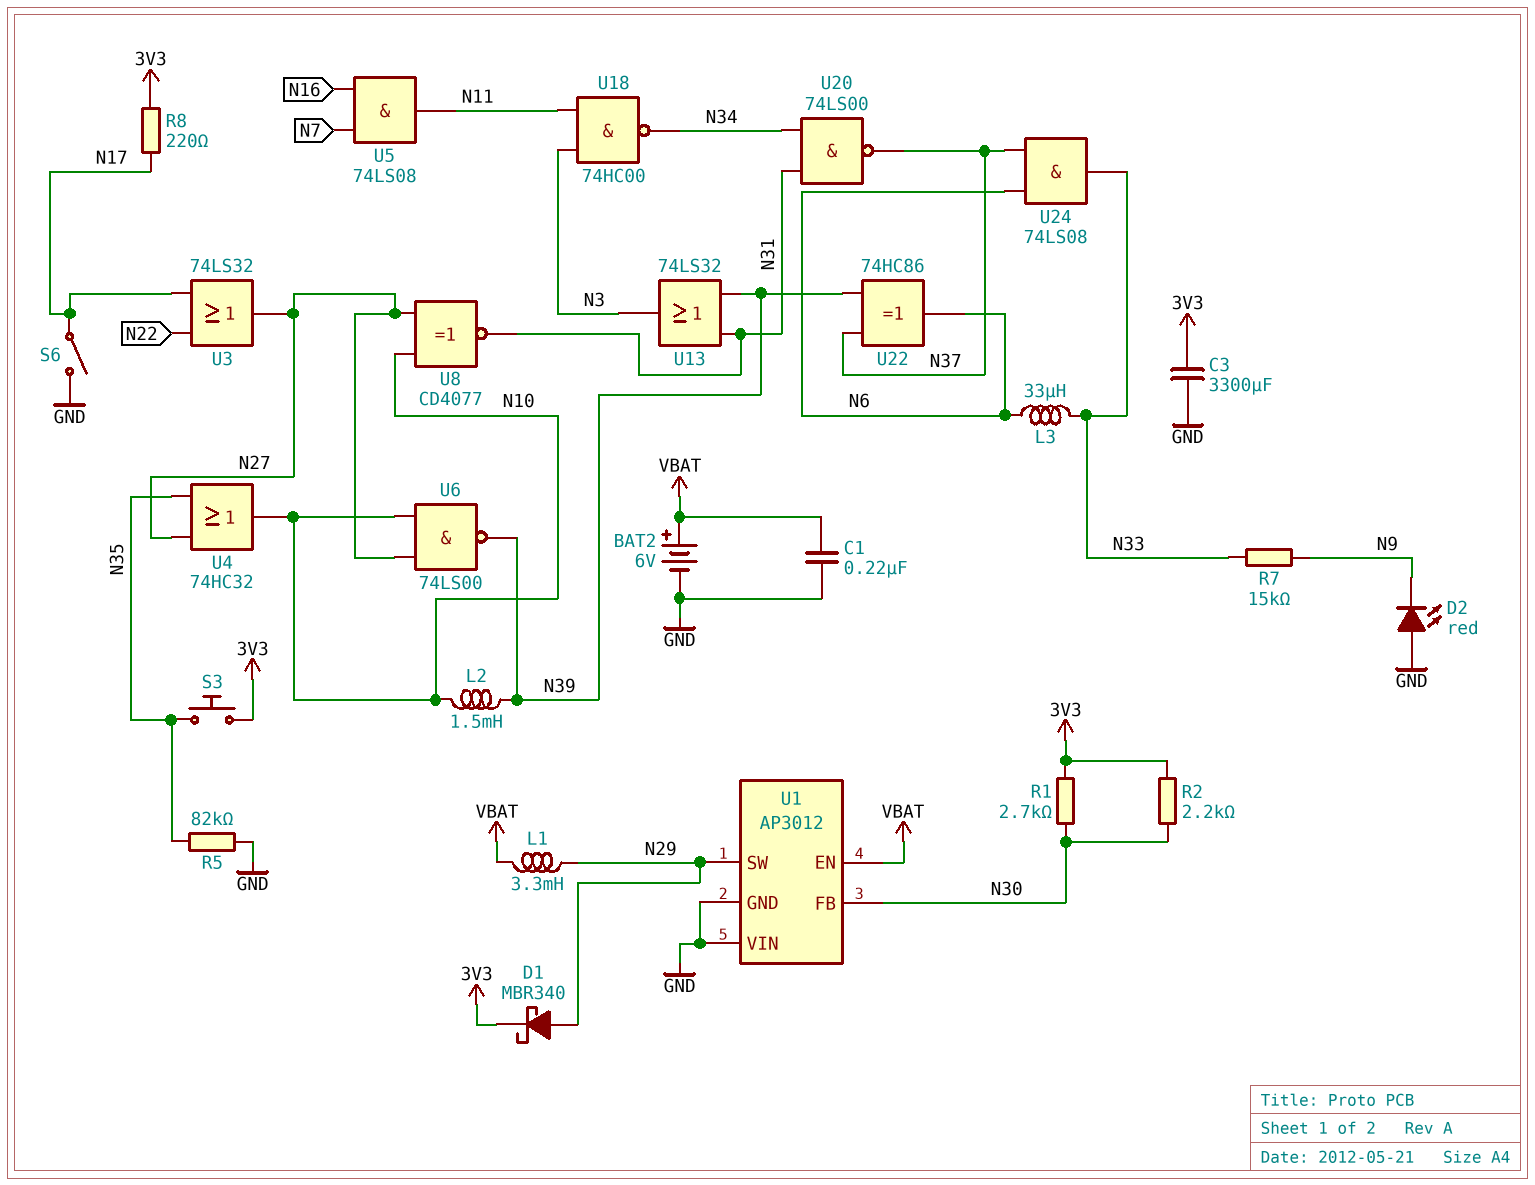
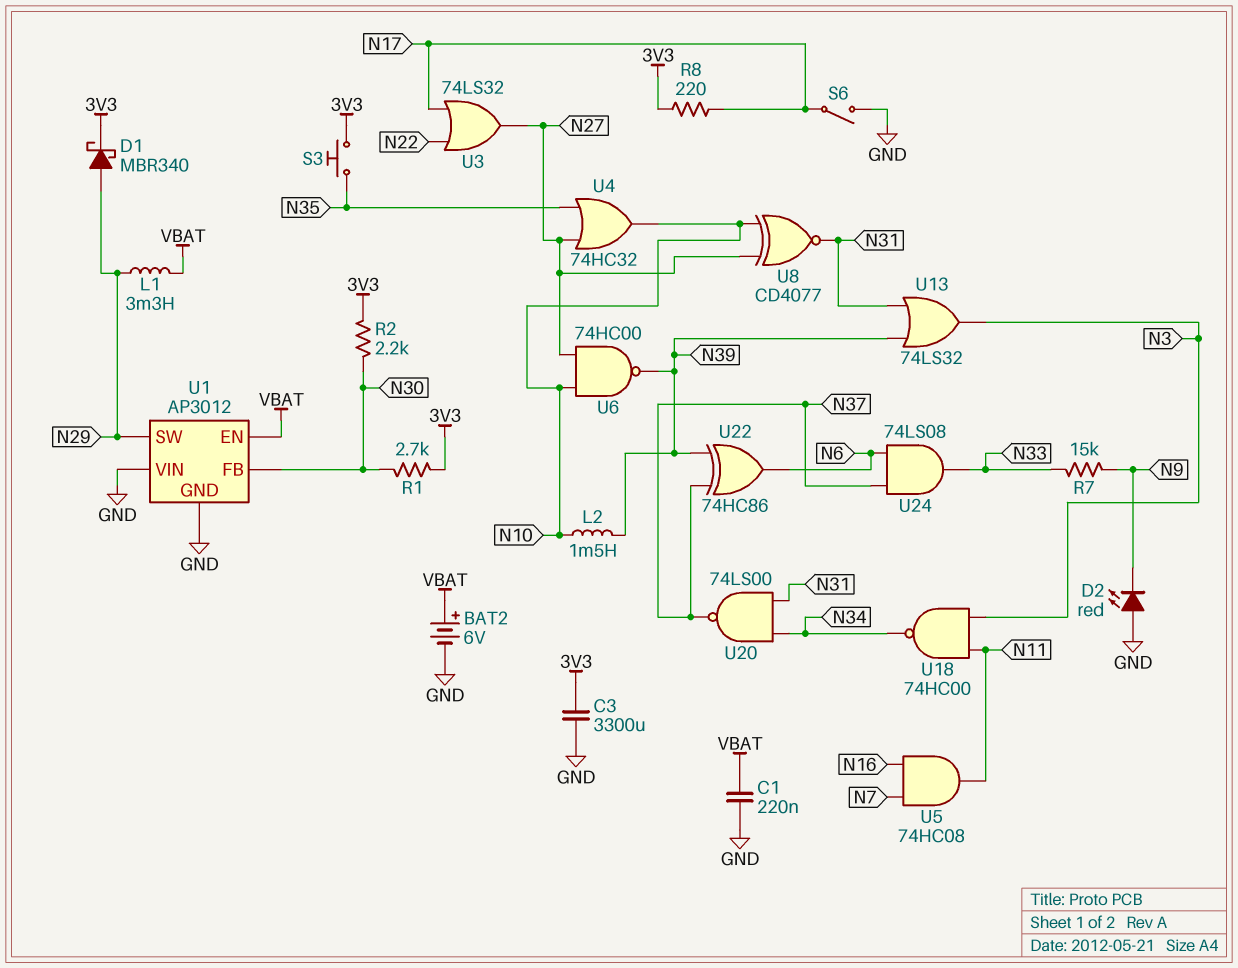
L3: 33uH (N6, N33) -> none
R5: 82k (GND, N35) -> none
U5: AND 74LS08 (in N7, in N16, out N11) -> AND 74HC08 (in N7, in N16, out N11)
U6: NAND 74LS00 (in N10, in N27, out N39) -> NAND 74HC00 (in N10, in N27, out N39)

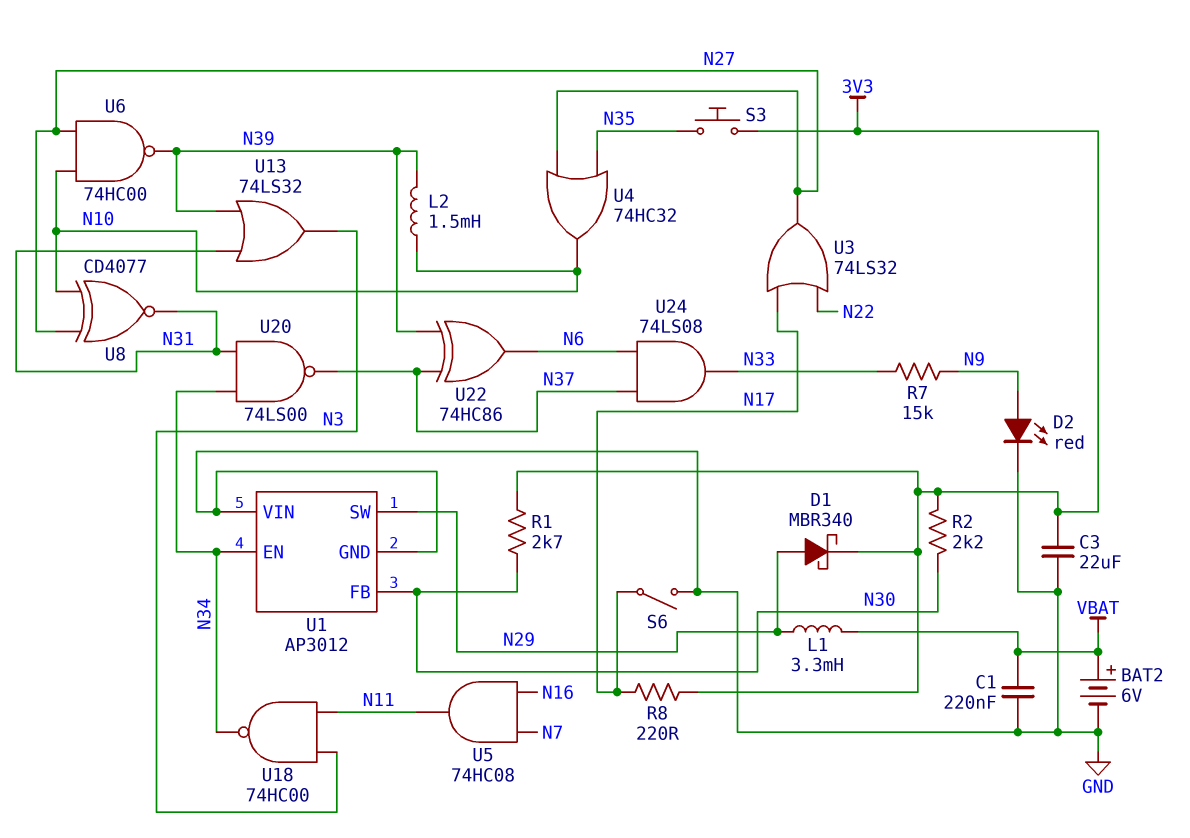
C3: 3300uF (3V3, GND) -> 22uF (3V3, GND)
D2: LED red (A GND, K N9) -> LED red (A N9, K GND)
U1 pin EN: VBAT -> N34

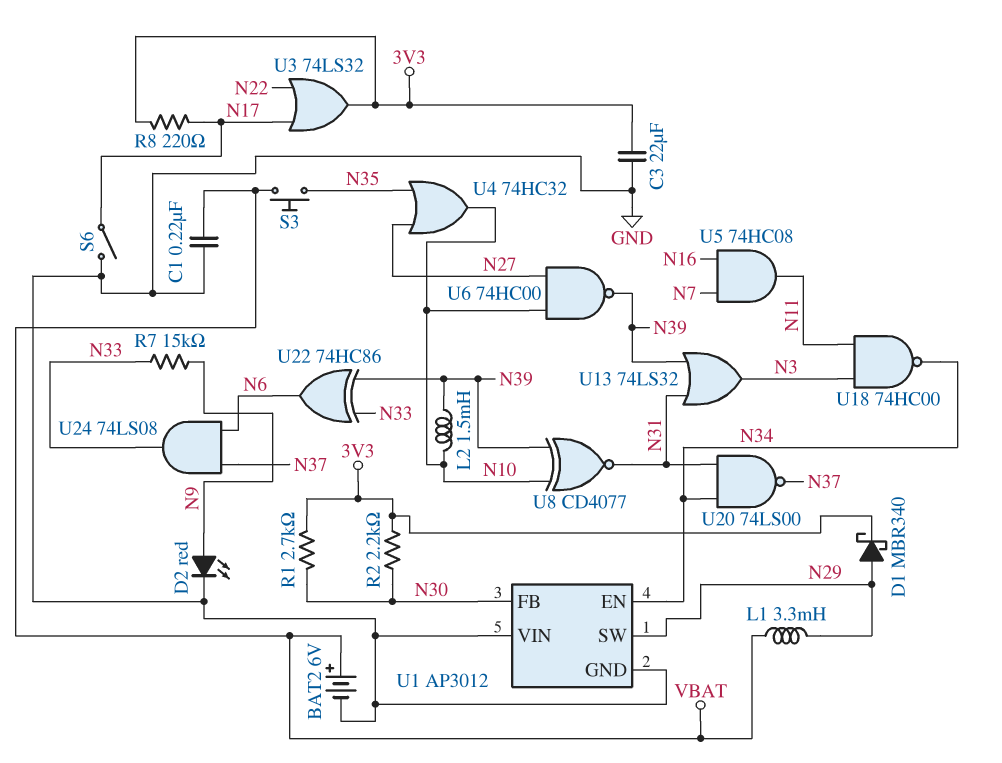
S3: button (3V3, N35) -> button (N35, VBAT)
U3: OR 74LS32 (in N17, in N22, out N27) -> OR 74LS32 (in N17, in N22, out 3V3)
U8: XNOR CD4077 (in N10, in N27, out N31) -> XNOR CD4077 (in N10, in N39, out N31)
U22: XOR 74HC86 (in N37, in N39, out N6) -> XOR 74HC86 (in N33, in N39, out N6)

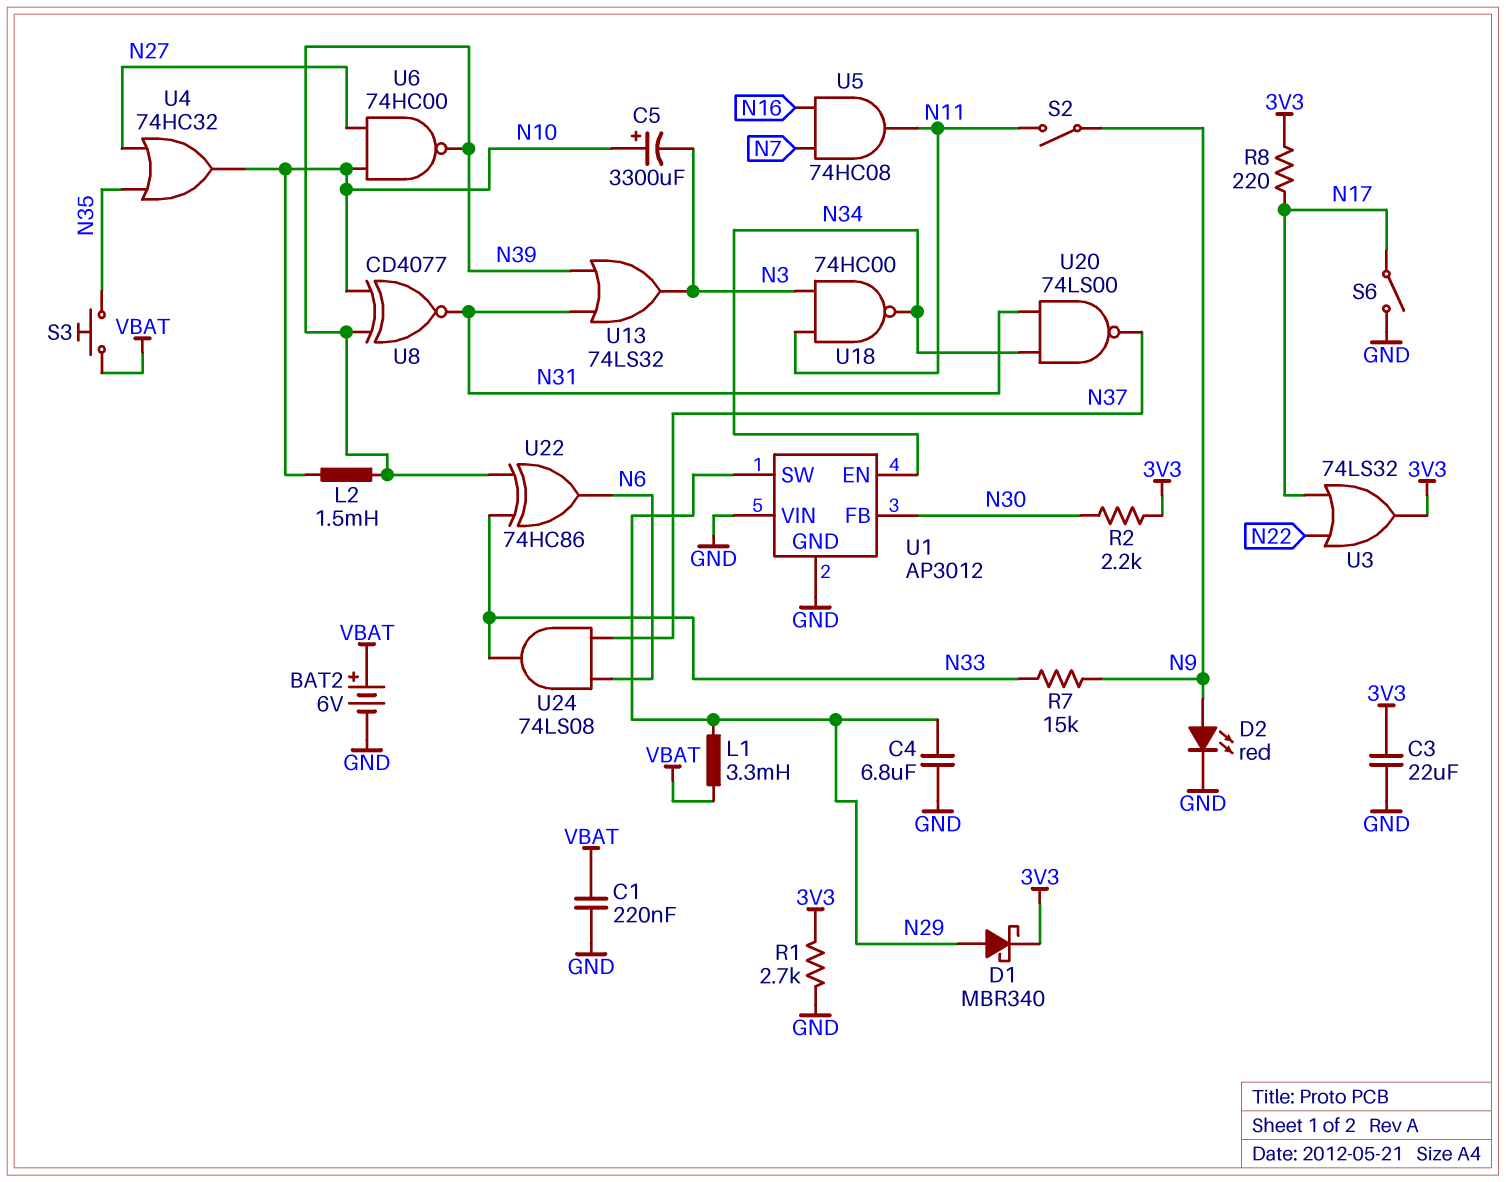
C4: none -> 6.8uF (GND, N29)
C5: none -> 3300uF (plus N10, minus N3)
R1: 2.7k (3V3, N30) -> 2.7k (3V3, GND)
S2: none -> switch (N9, N11)

